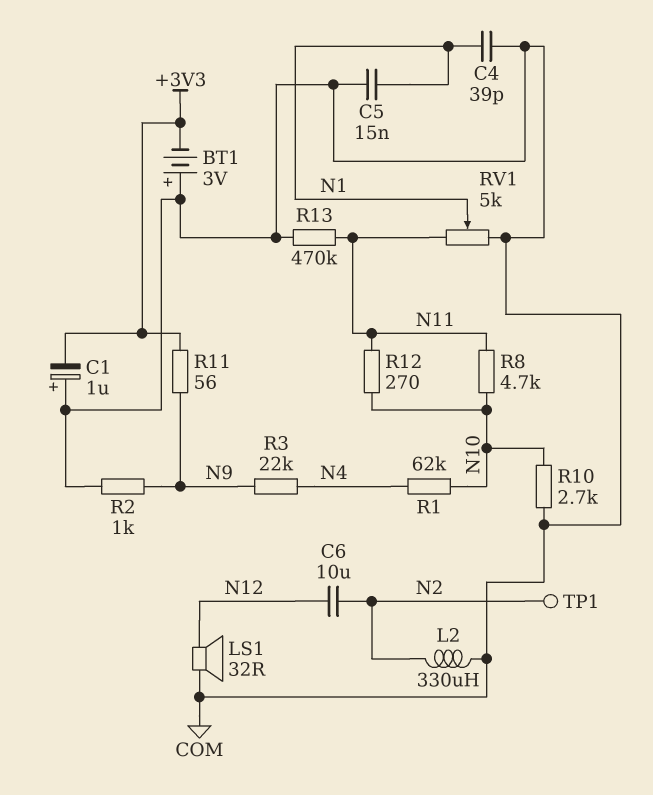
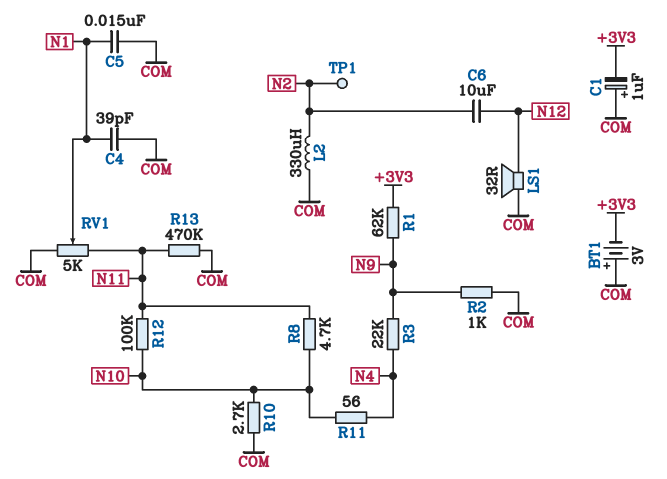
R1: 62k (N4, N10) -> 62k (+3V3, N9)
R11: 56 (+3V3, N9) -> 56 (N4, N10)
R12: 270 (N10, N11) -> 100k (N10, N11)

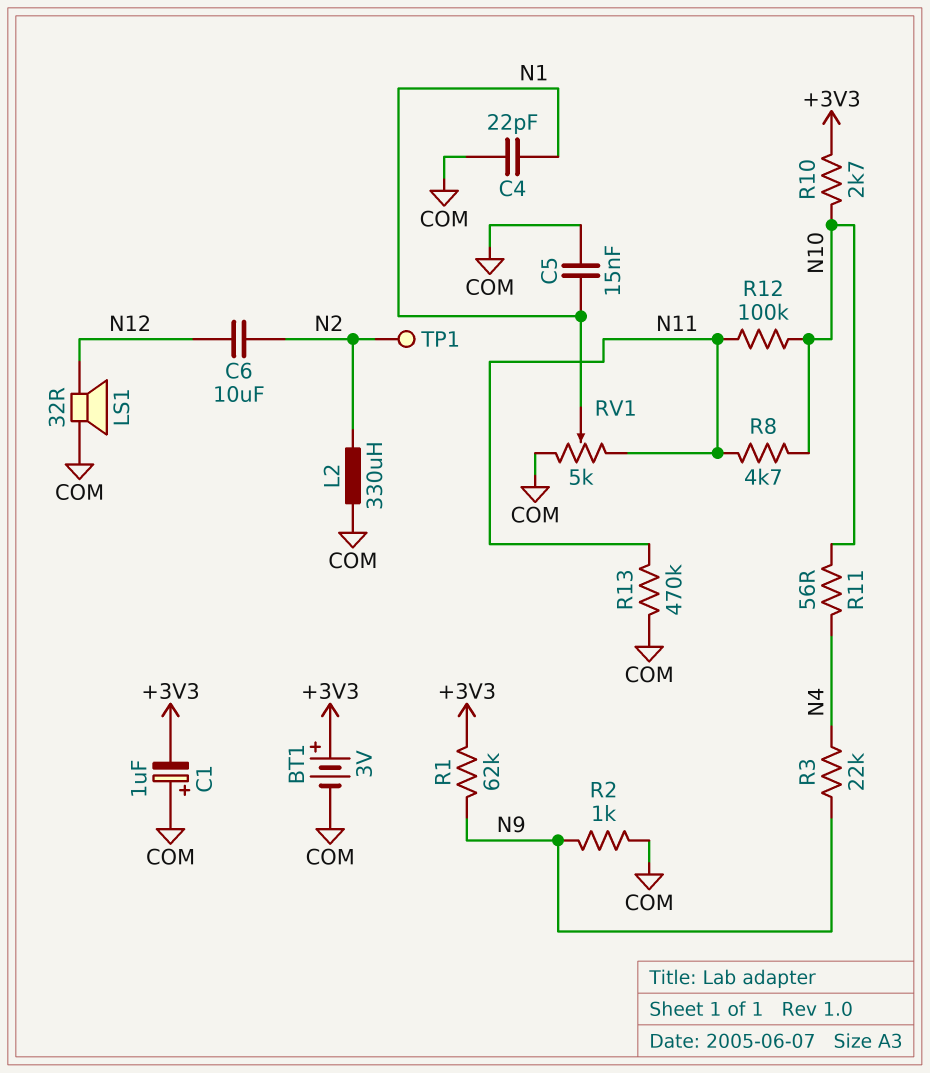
BT1: 3V (plus COM, minus +3V3) -> 3V (plus +3V3, minus COM)
C4: 39pF (COM, N1) -> 22pF (COM, N1)
R10: 2.7k (COM, N10) -> 2.7k (+3V3, N10)

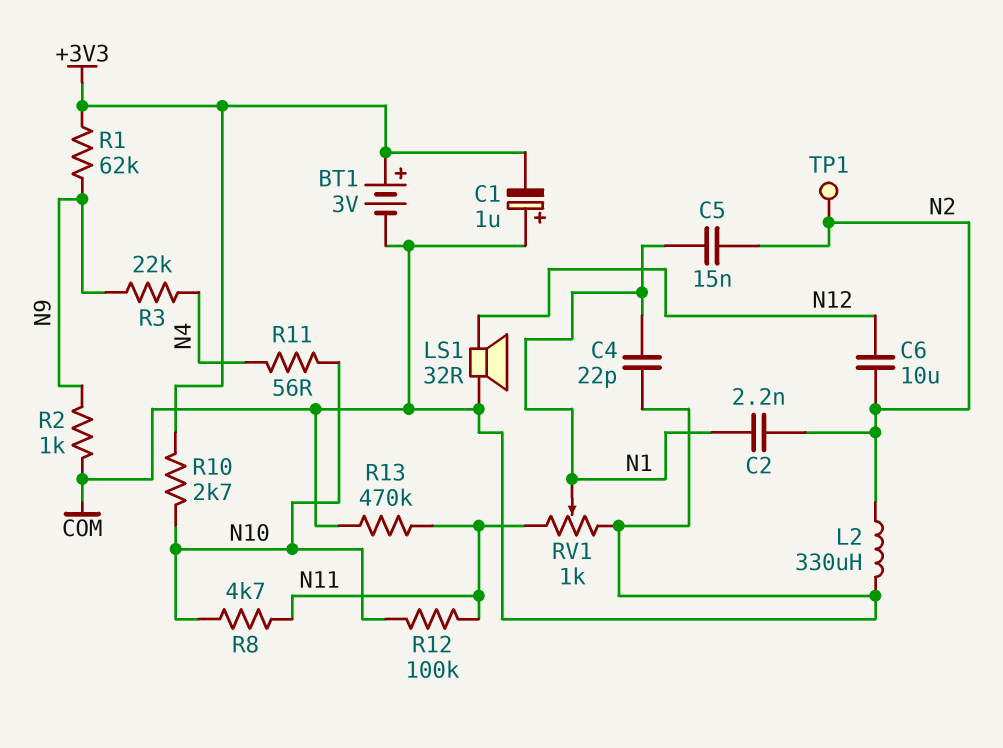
C2: none -> 2.2nF (N1, N2)
C5: 15nF (COM, N1) -> 15nF (N1, N2)
RV1: 5k (COM, N11, wiper N1) -> 1k (COM, N11, wiper N1)

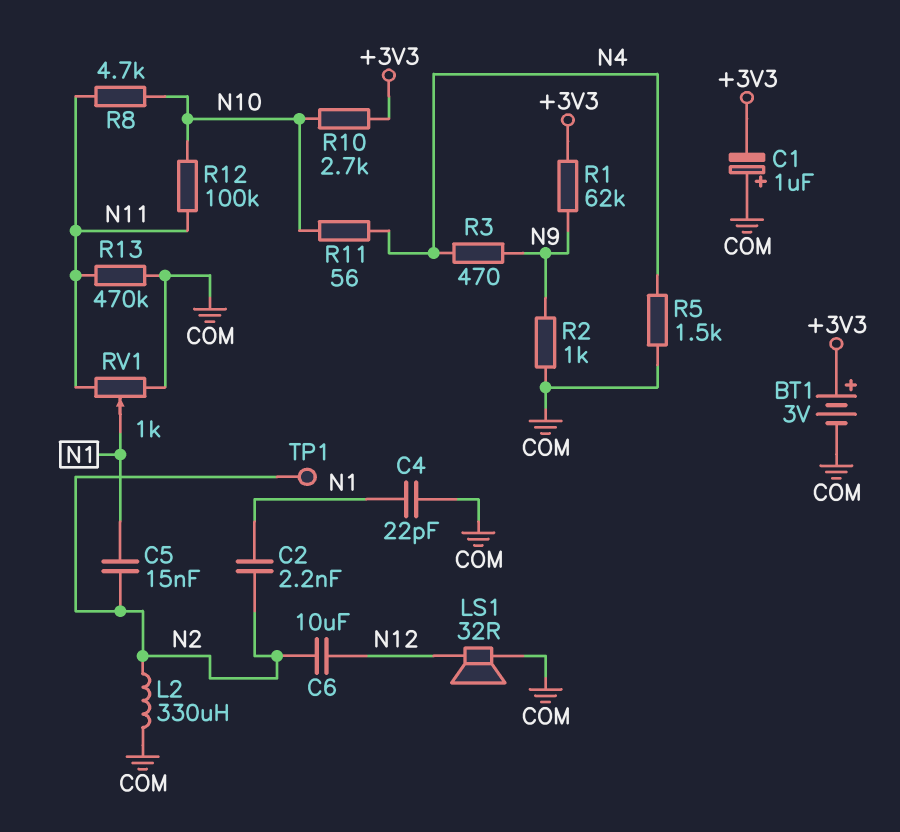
R3: 22k (N4, N9) -> 470 (N4, N9)
R5: none -> 1.5k (COM, N4)

